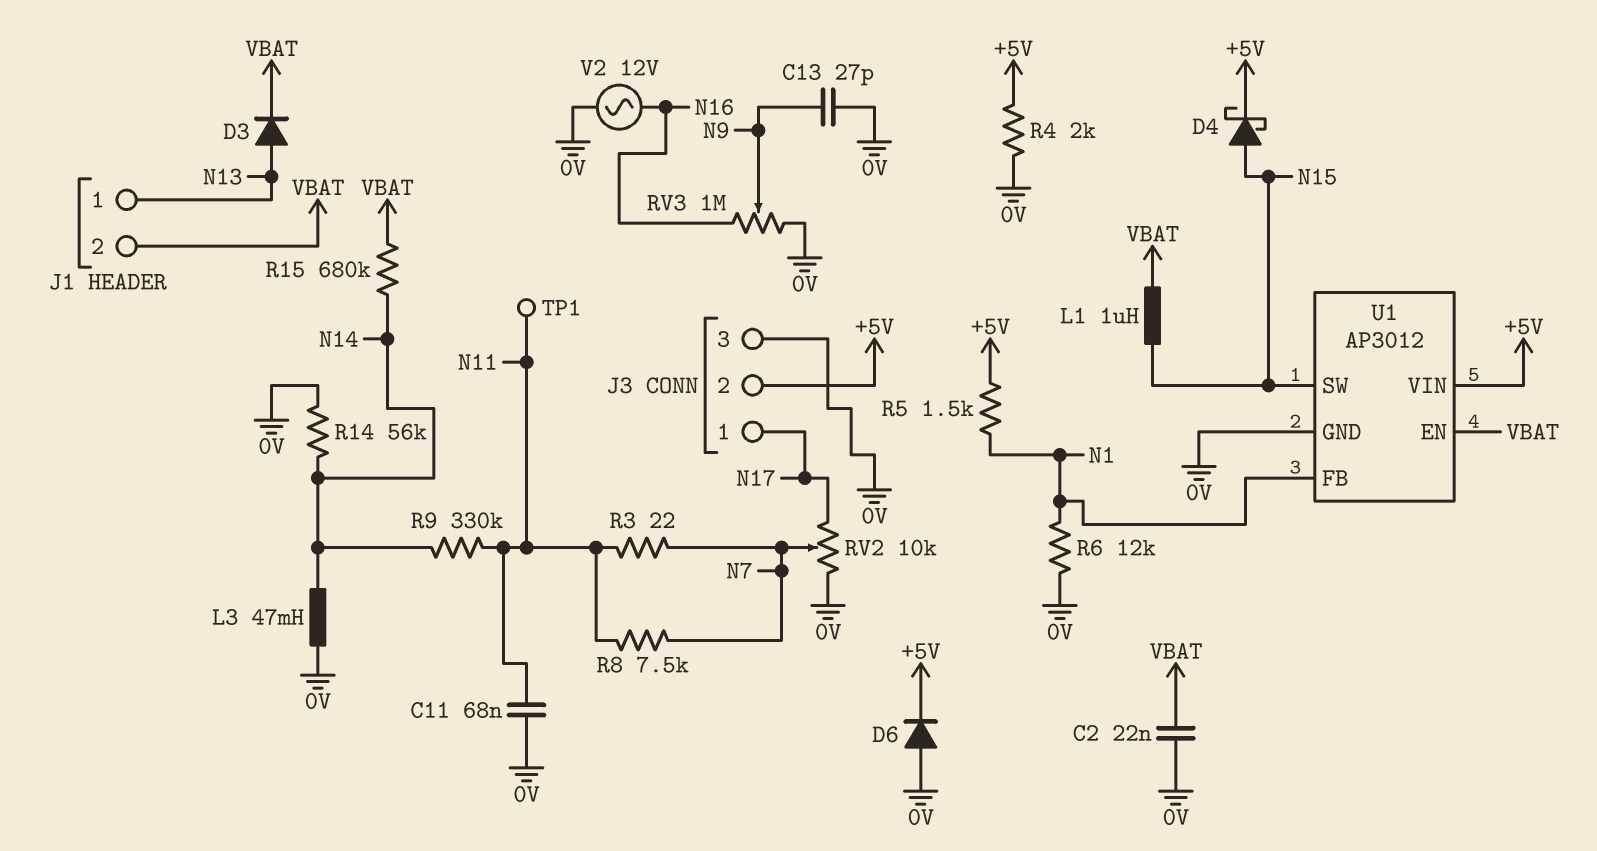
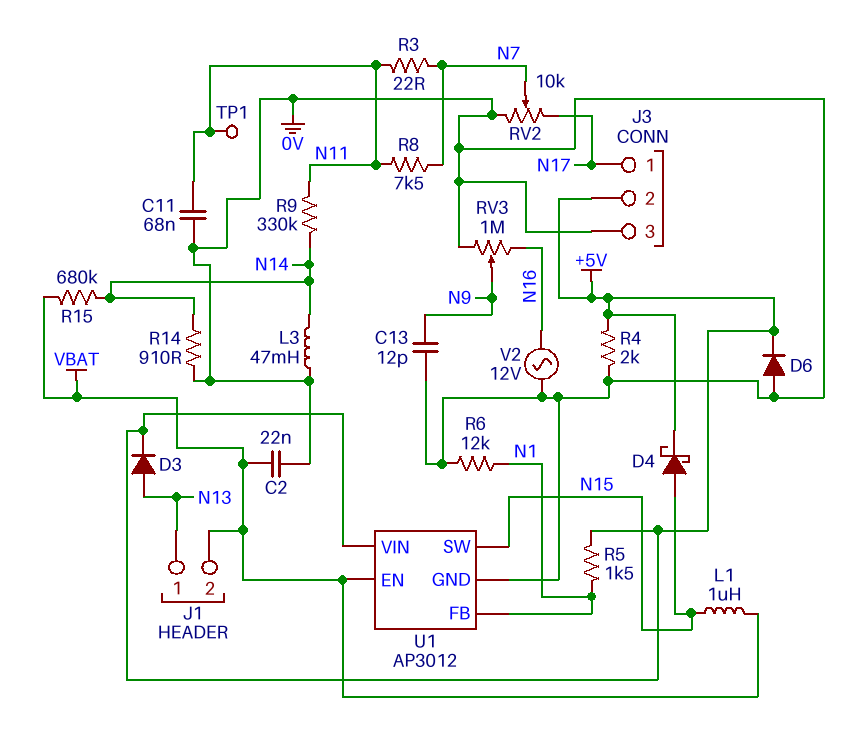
C13: 27pF (0V, N9) -> 12pF (0V, N9)
D3: diode (A N13, K VBAT) -> diode (A N13, K +5V)
R14: 56k (0V, N14) -> 910 (0V, N14)

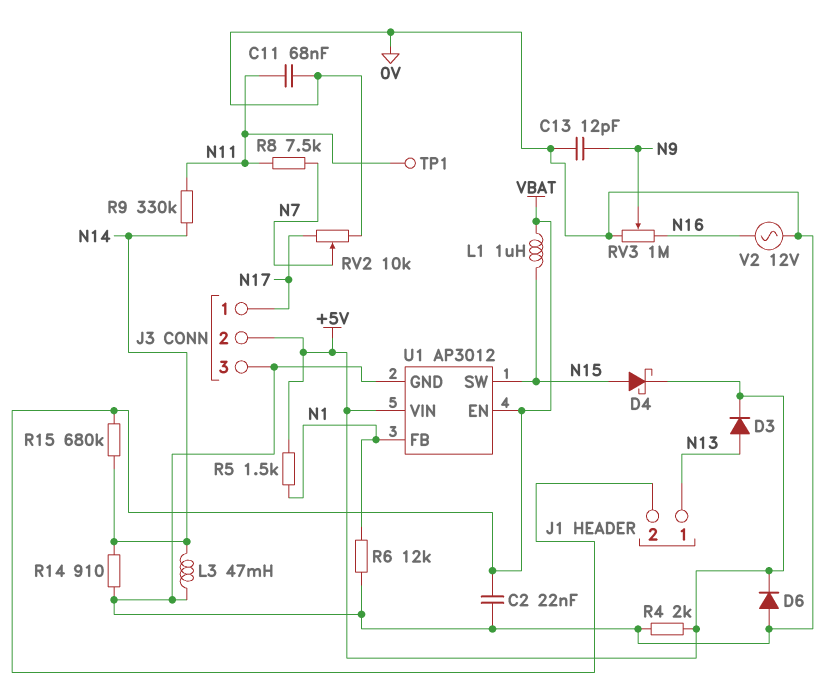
R3: 22 (N7, N11) -> none

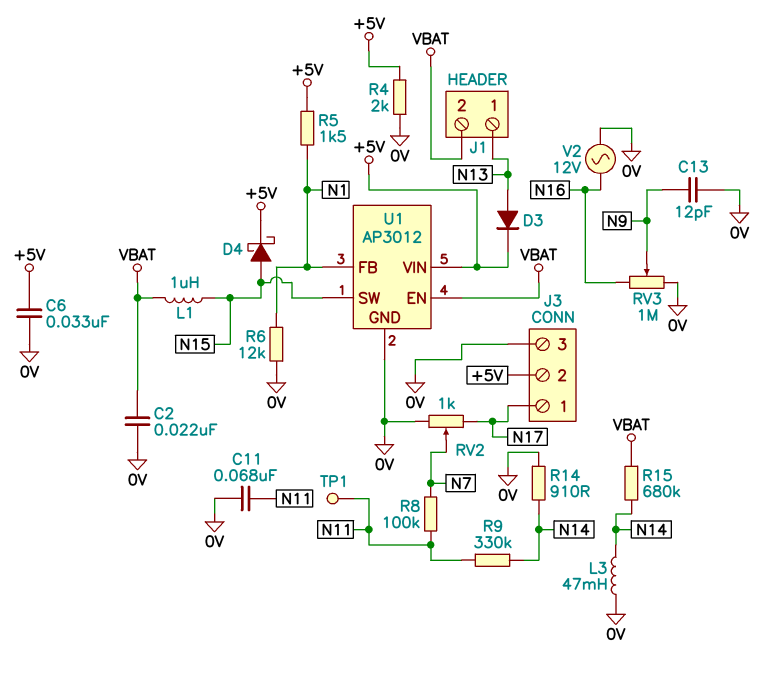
C6: none -> 33nF (+5V, 0V)
D6: diode (A 0V, K +5V) -> none
R8: 7.5k (N7, N11) -> 100k (N7, N11)
RV2: 10k (0V, N17, wiper N7) -> 1k (0V, N17, wiper N7)

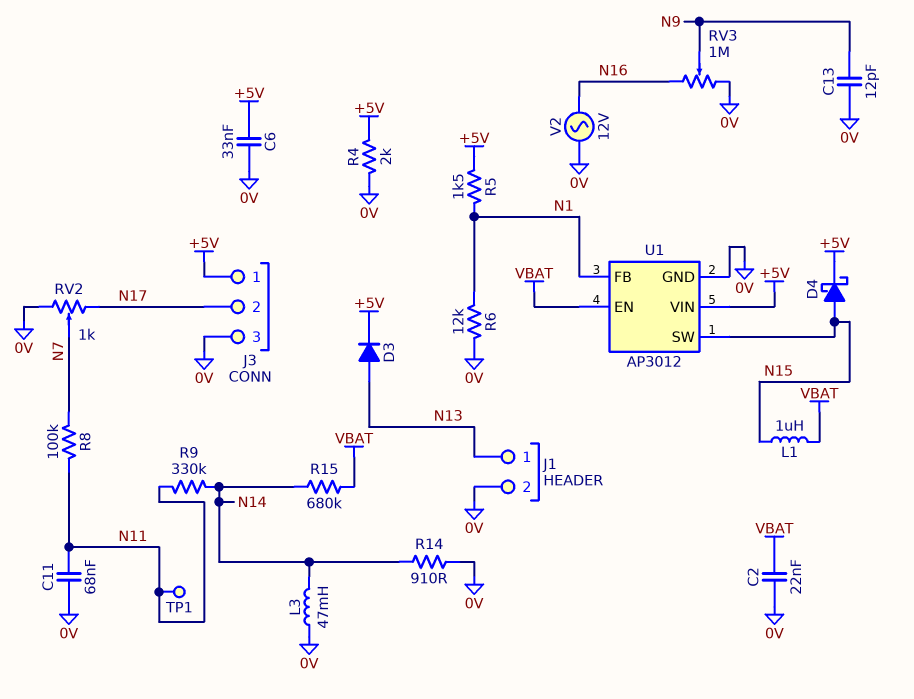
J1 pin 2: VBAT -> 0V
J3 pin 1: N17 -> +5V
J3 pin 2: +5V -> N17

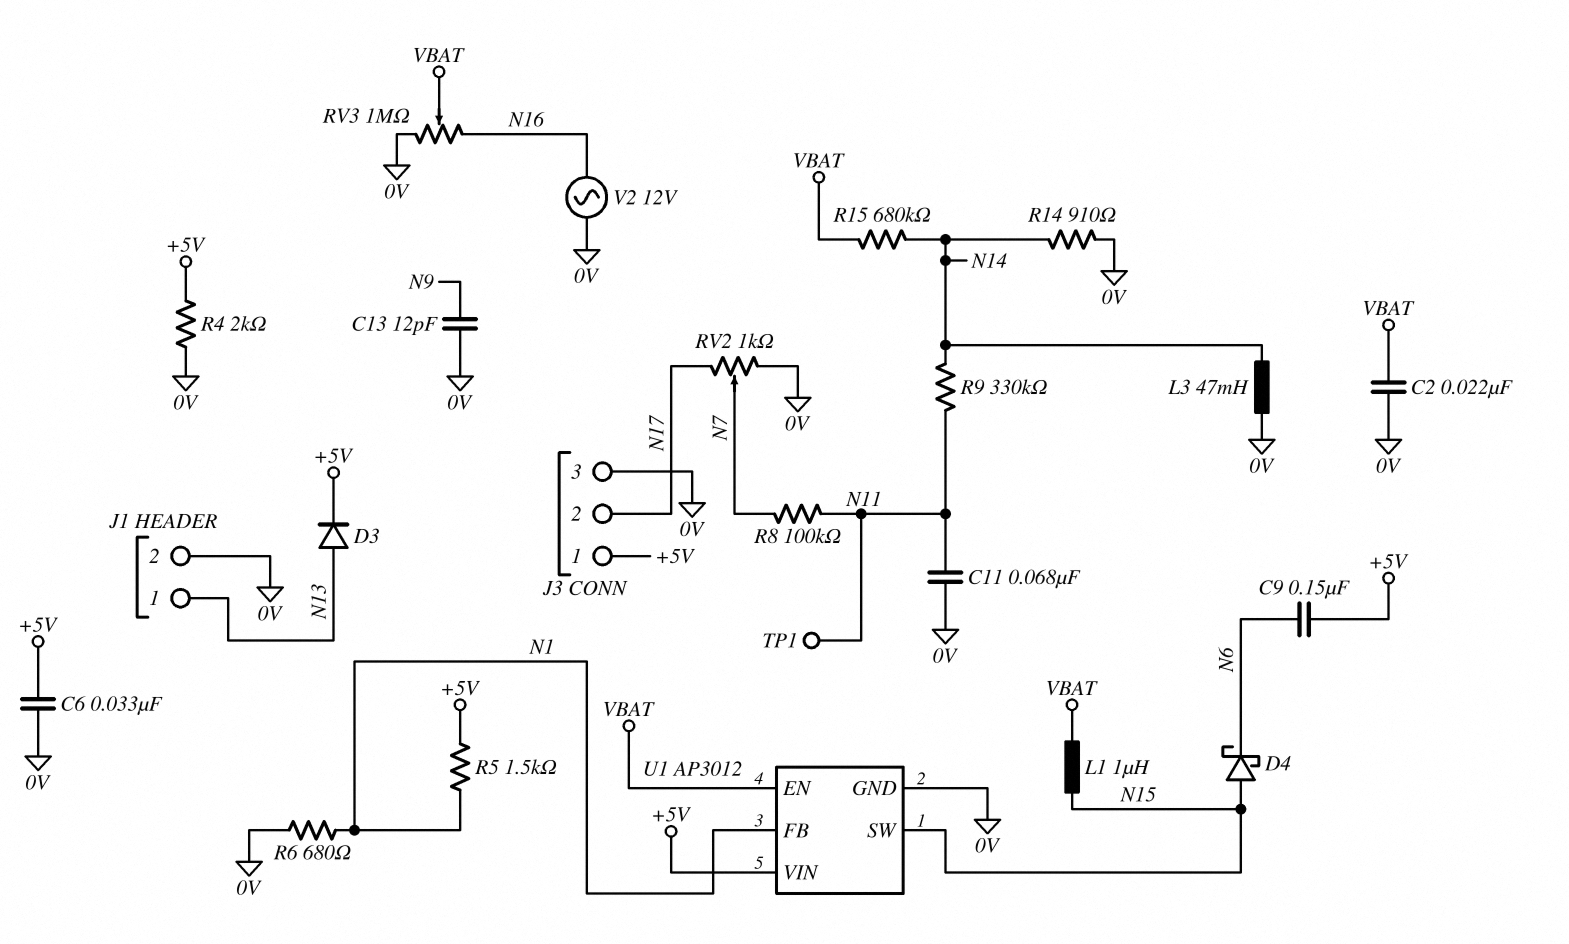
C9: none -> 150nF (+5V, N6)
D4: schottky (A N15, K +5V) -> schottky (A N15, K N6)
R6: 12k (0V, N1) -> 680 (0V, N1)
RV3: 1M (0V, N16, wiper N9) -> 1M (0V, N16, wiper VBAT)

